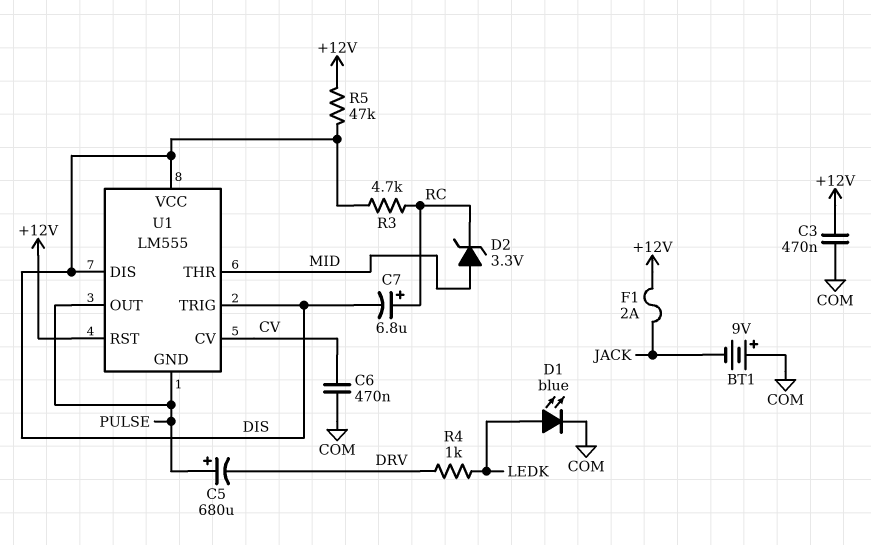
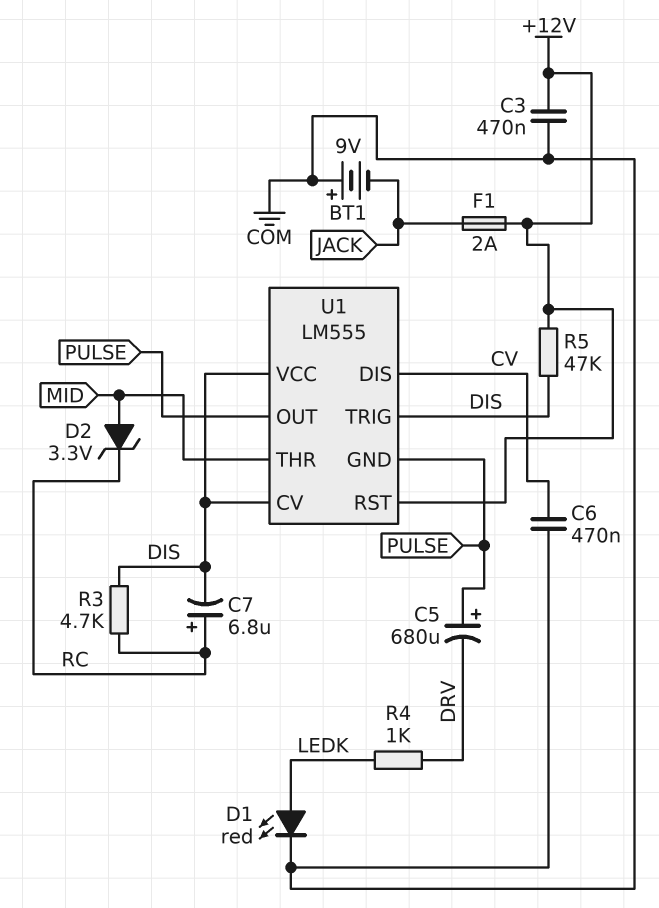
D1: LED blue (A LEDK, K COM) -> LED red (A LEDK, K COM)
U1 pin CV: CV -> DIS
U1 pin DIS: DIS -> CV

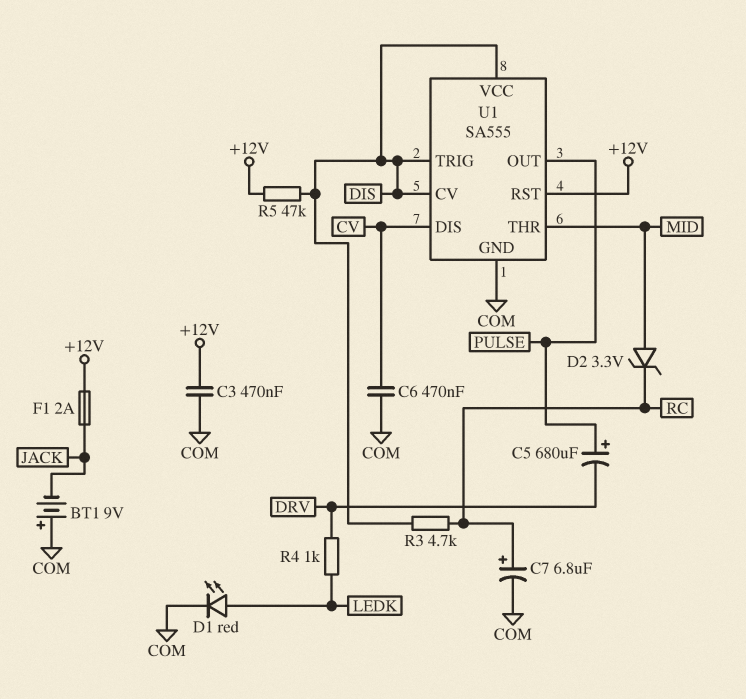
C7: 6.8uF (plus RC, minus DIS) -> 6.8uF (plus RC, minus COM)
U1: LM555 -> SA555
U1 pin GND: PULSE -> COM

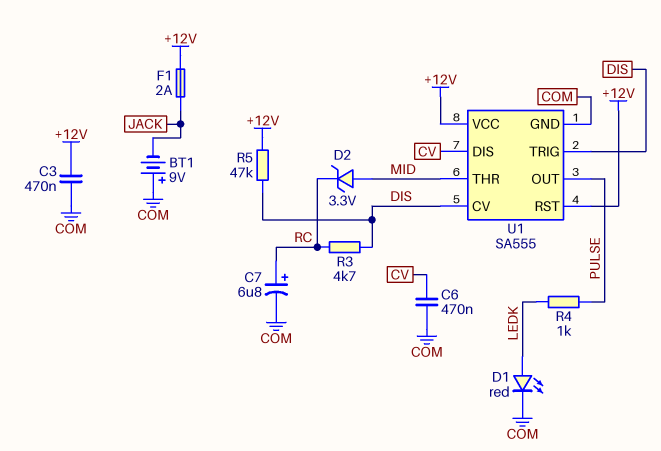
C5: 680uF (plus PULSE, minus DRV) -> none
R4: 1k (DRV, LEDK) -> 1k (LEDK, PULSE)
U1 pin VCC: DIS -> +12V

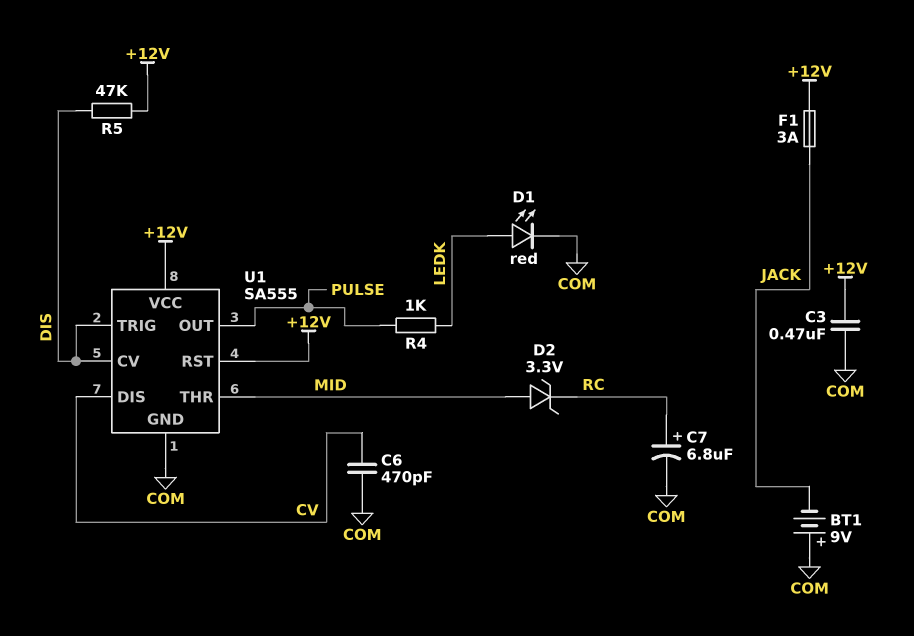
C6: 470nF (COM, CV) -> 470pF (COM, CV)
F1: 2A (+12V, JACK) -> 3A (+12V, JACK)
R3: 4.7k (DIS, RC) -> none

